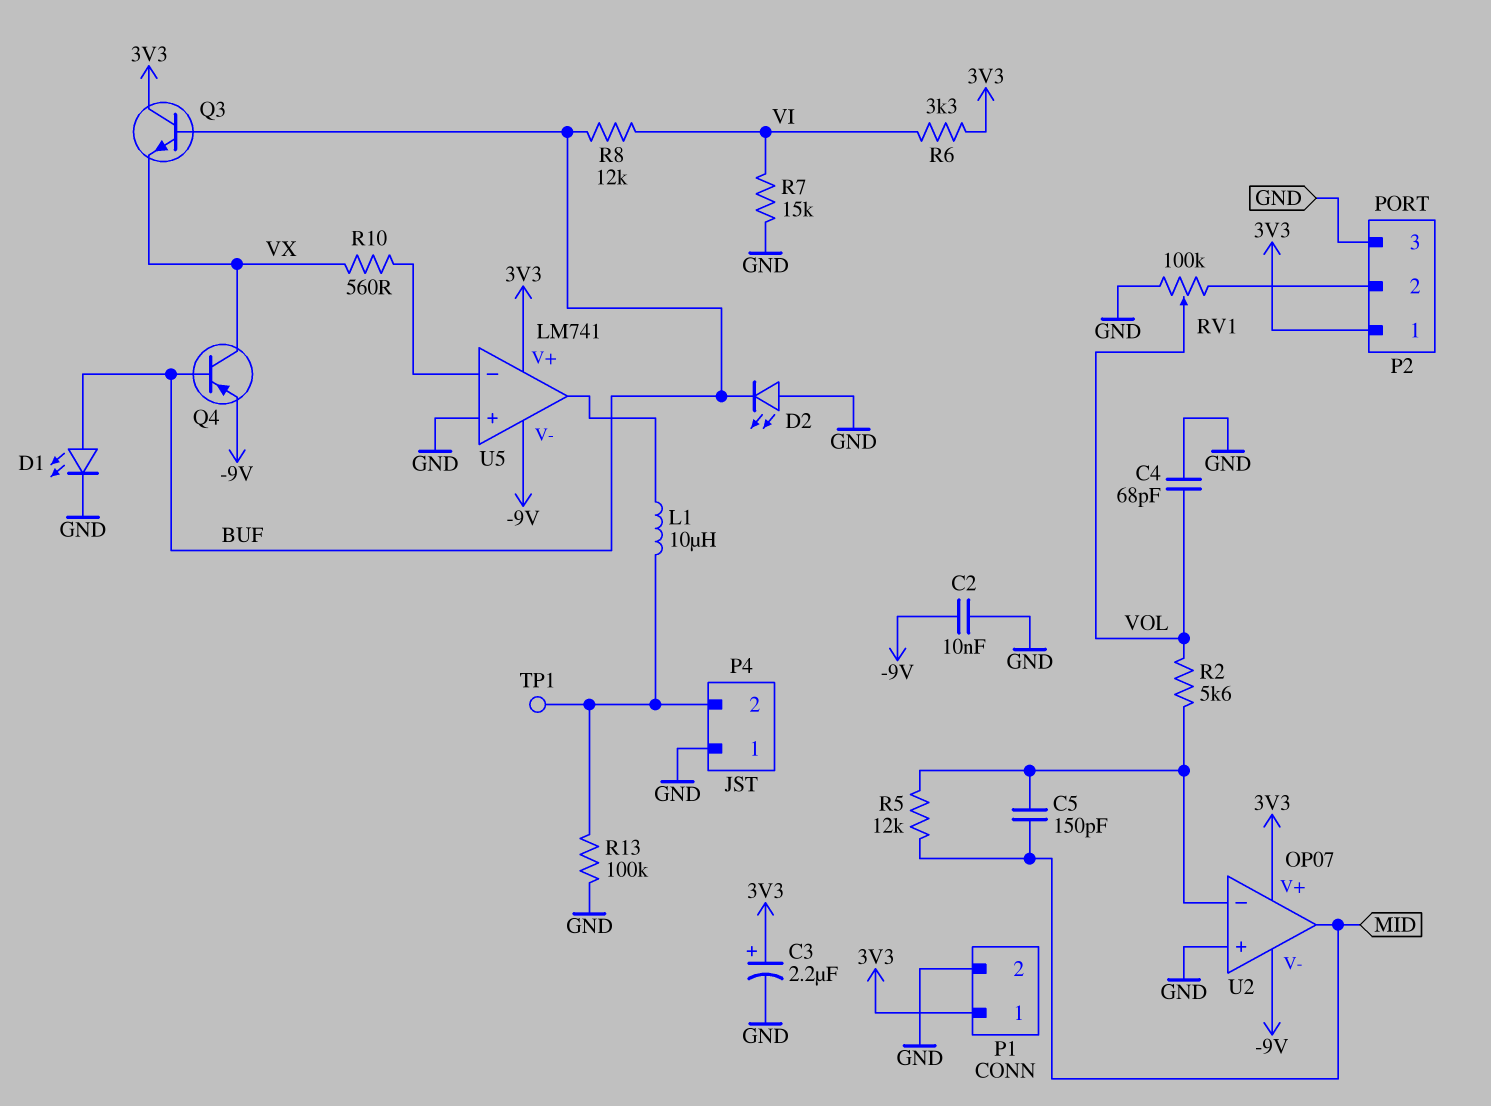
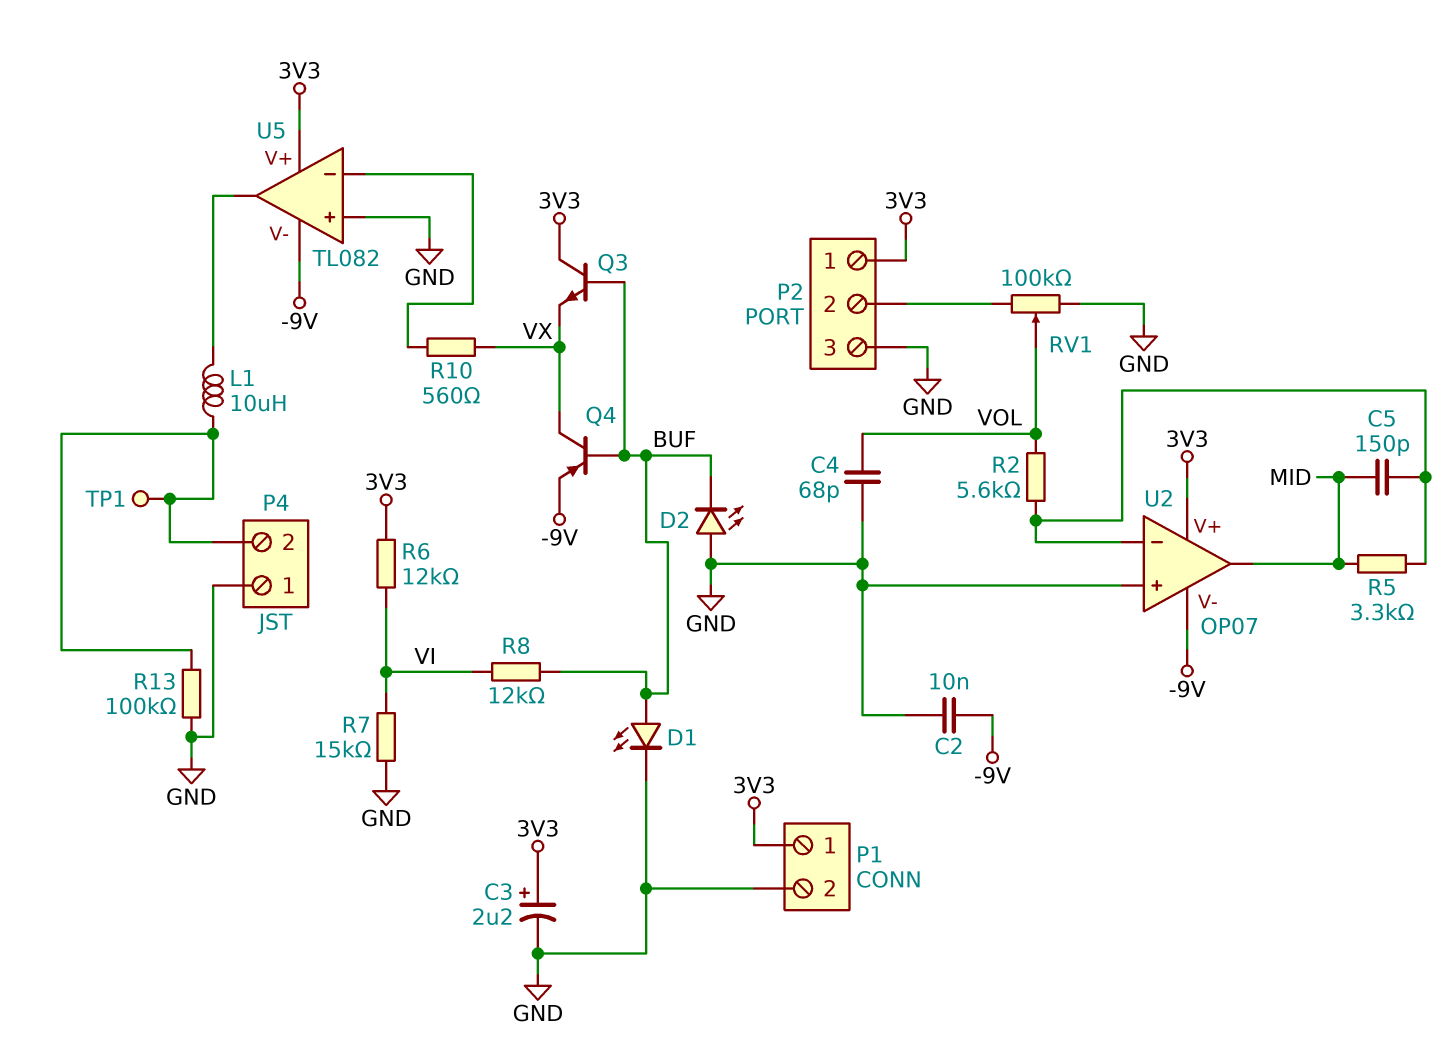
R5: 12k (MID, U2/in-) -> 3.3k (MID, U2/in-)
R6: 3.3k (3V3, VI) -> 12k (3V3, VI)
U5: LM741 -> TL082

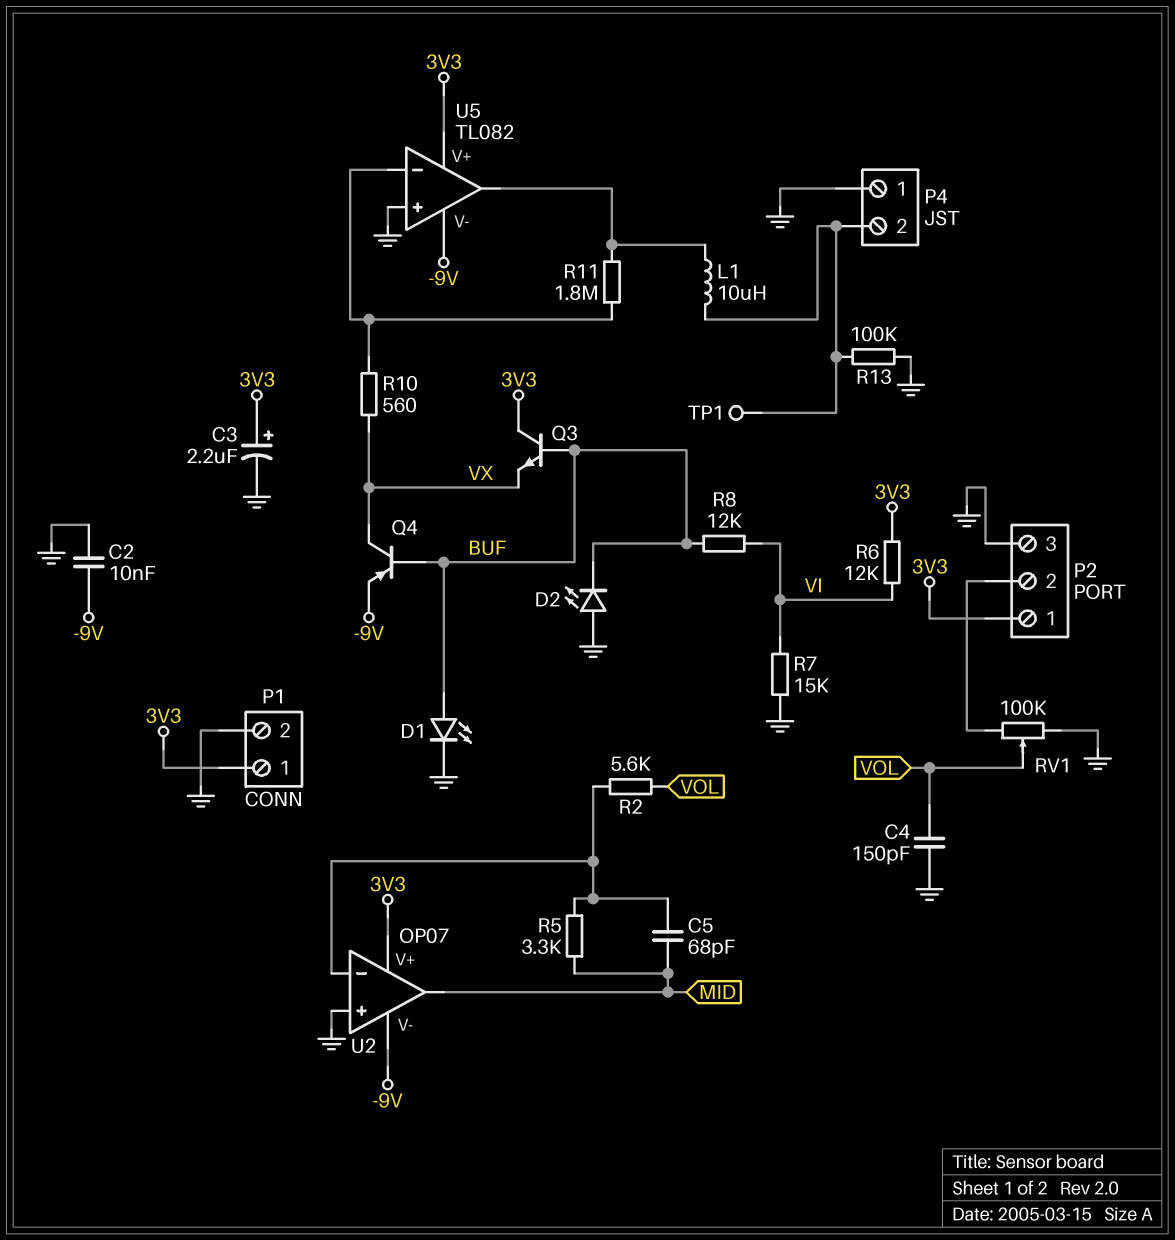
C4: 68pF (GND, VOL) -> 150pF (GND, VOL)
C5: 150pF (MID, U2/in-) -> 68pF (MID, U2/in-)
R11: none -> 1.8M (U5/in-, U5/out)

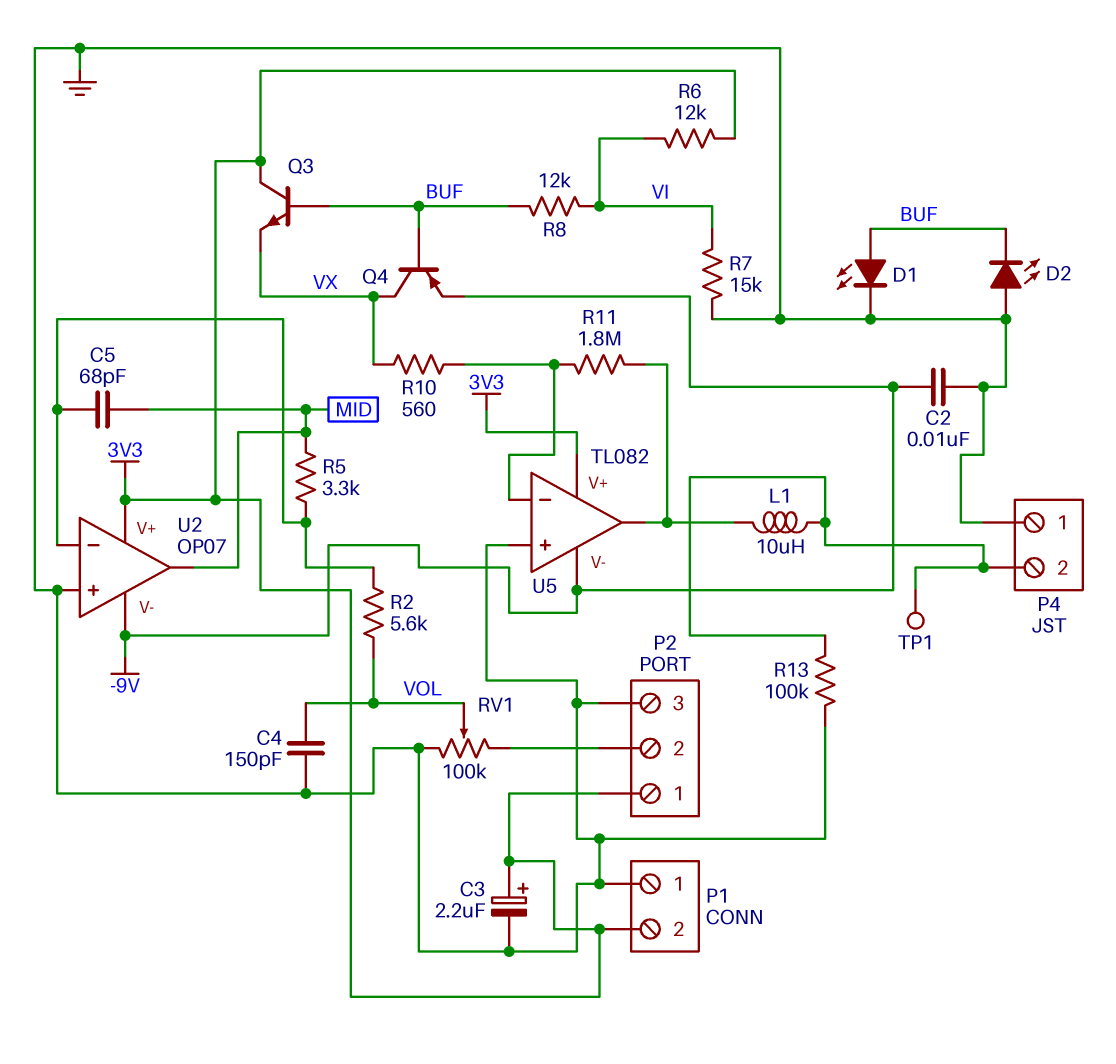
P1 pin 1: 3V3 -> GND
P1 pin 2: GND -> 3V3

